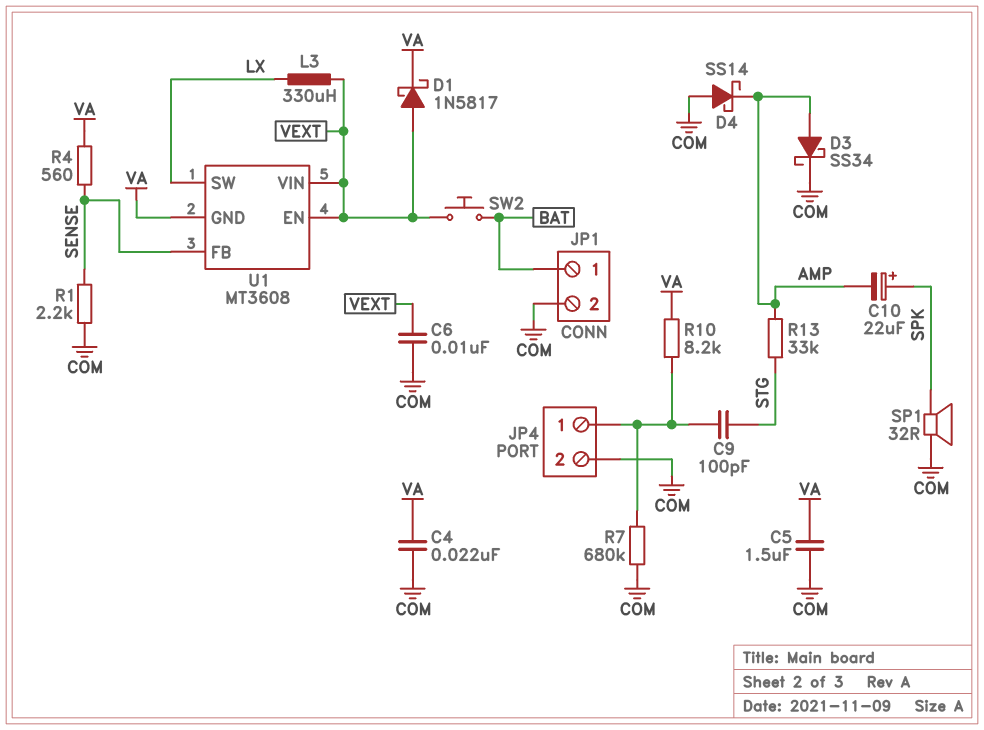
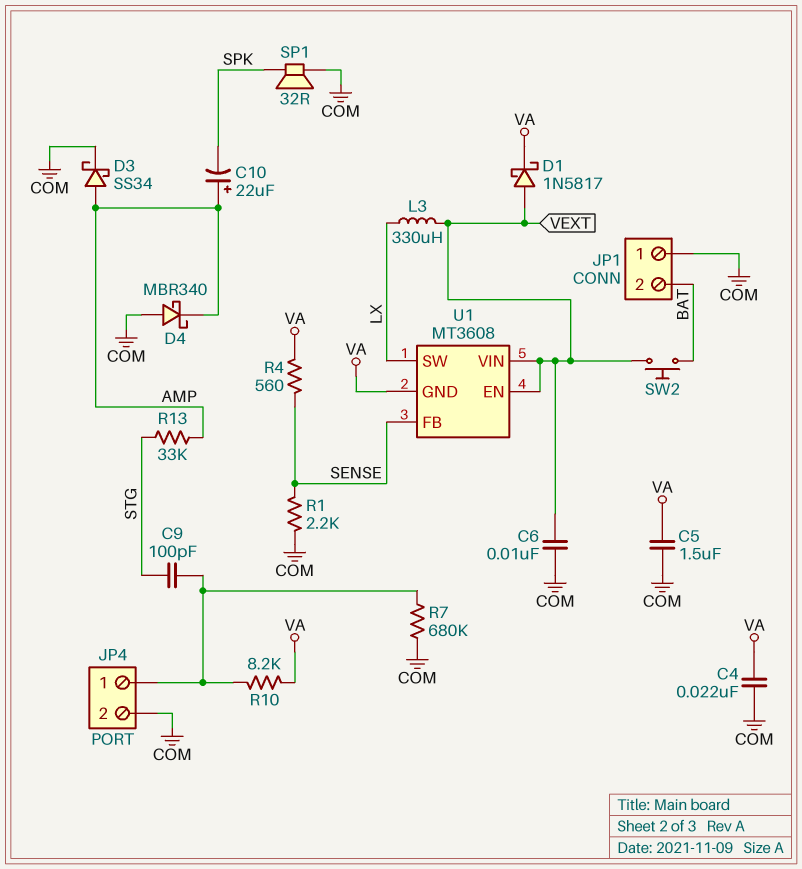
C10: 22uF (plus SPK, minus AMP) -> 22uF (plus AMP, minus SPK)
D4: schottky SS14 (A COM, K AMP) -> schottky MBR340 (A COM, K AMP)
JP1 pin 1: BAT -> COM
JP1 pin 2: COM -> BAT

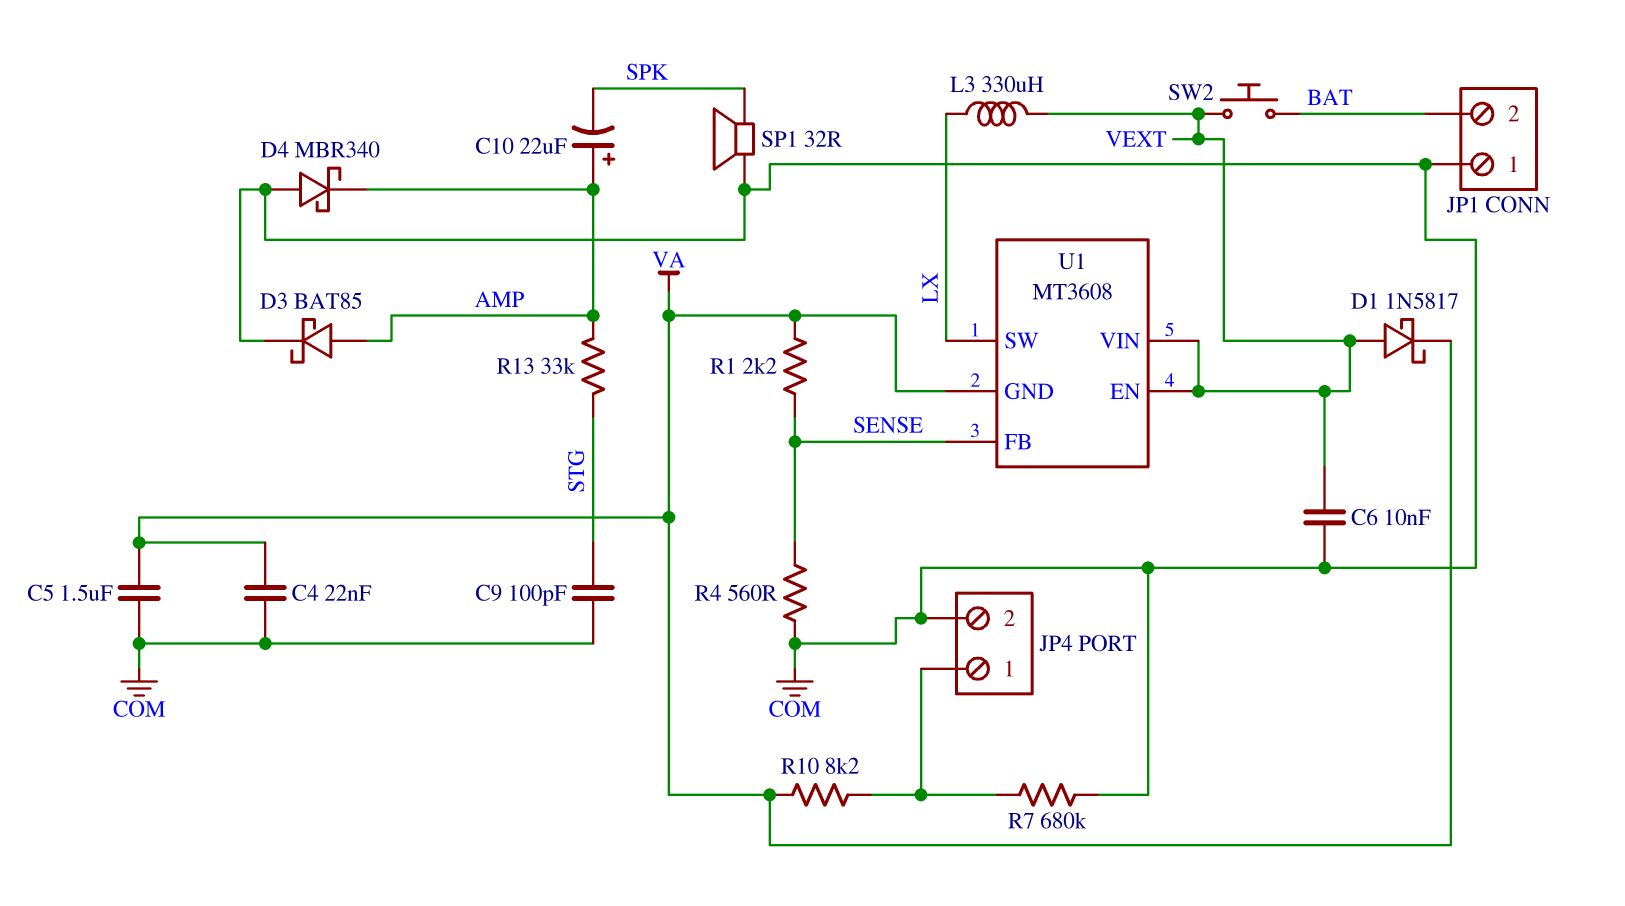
C9: 100pF (JP4/1, STG) -> 100pF (COM, STG)
D3: schottky SS34 (A AMP, K COM) -> schottky BAT85 (A AMP, K COM)
R1: 2.2k (COM, SENSE) -> 2.2k (SENSE, VA)
R4: 560 (SENSE, VA) -> 560 (COM, SENSE)

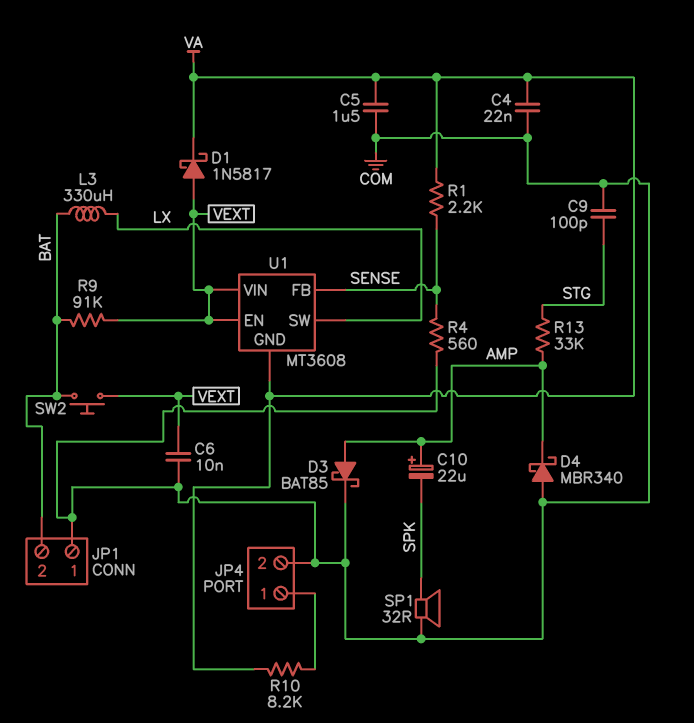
L3: 330uH (LX, VEXT) -> 330uH (BAT, LX)
R7: 680k (COM, JP4/1) -> none
R9: none -> 91k (BAT, VEXT)

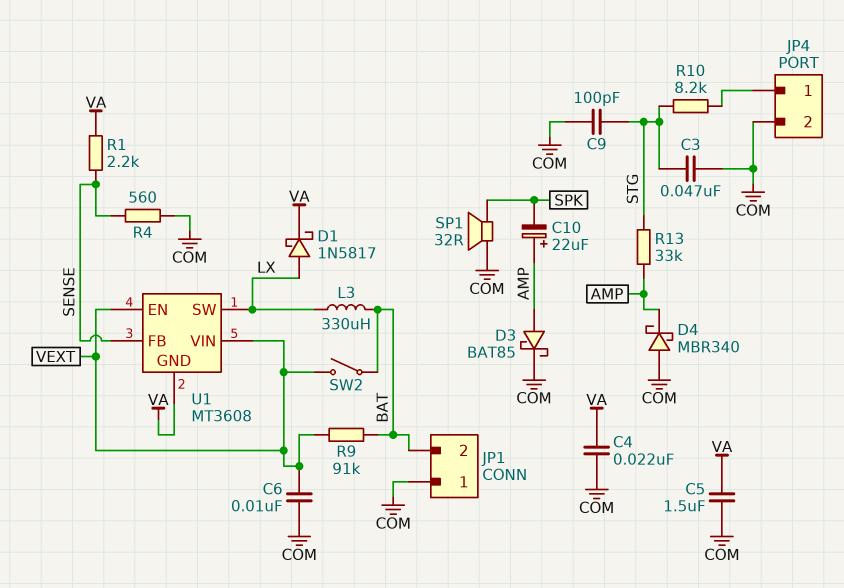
C3: none -> 47nF (COM, STG)
D1: schottky 1N5817 (A VEXT, K VA) -> schottky 1N5817 (A LX, K VA)
R10: 8.2k (JP4/1, VA) -> 8.2k (JP4/1, STG)
SW2: button (BAT, VEXT) -> switch (BAT, VEXT)

